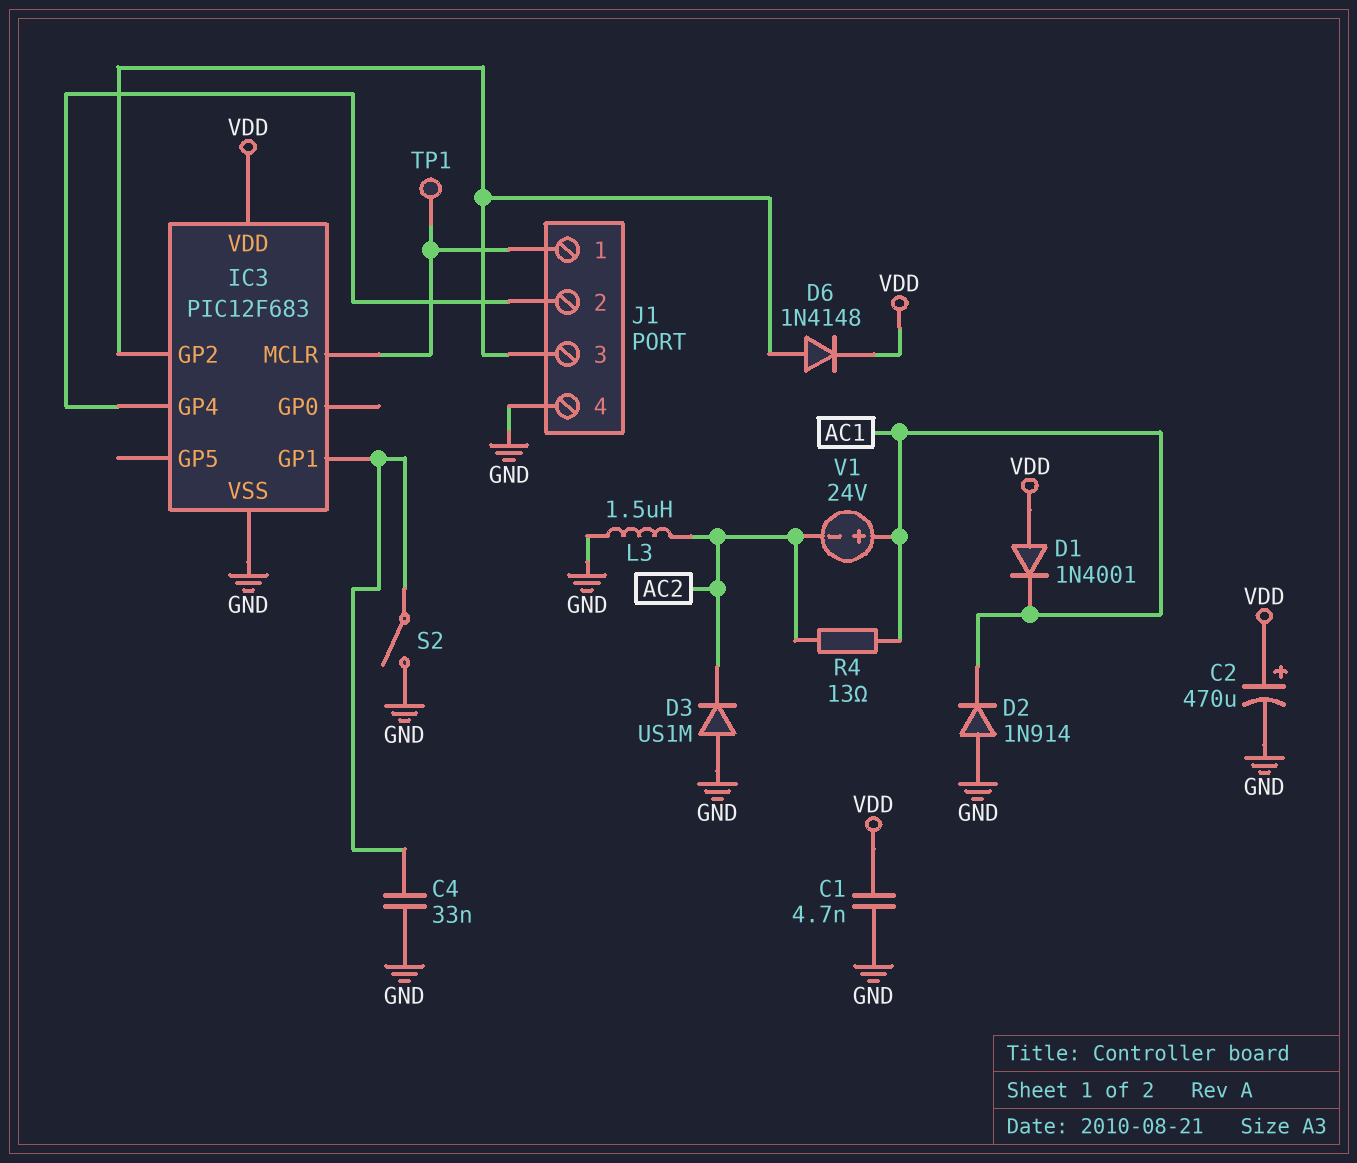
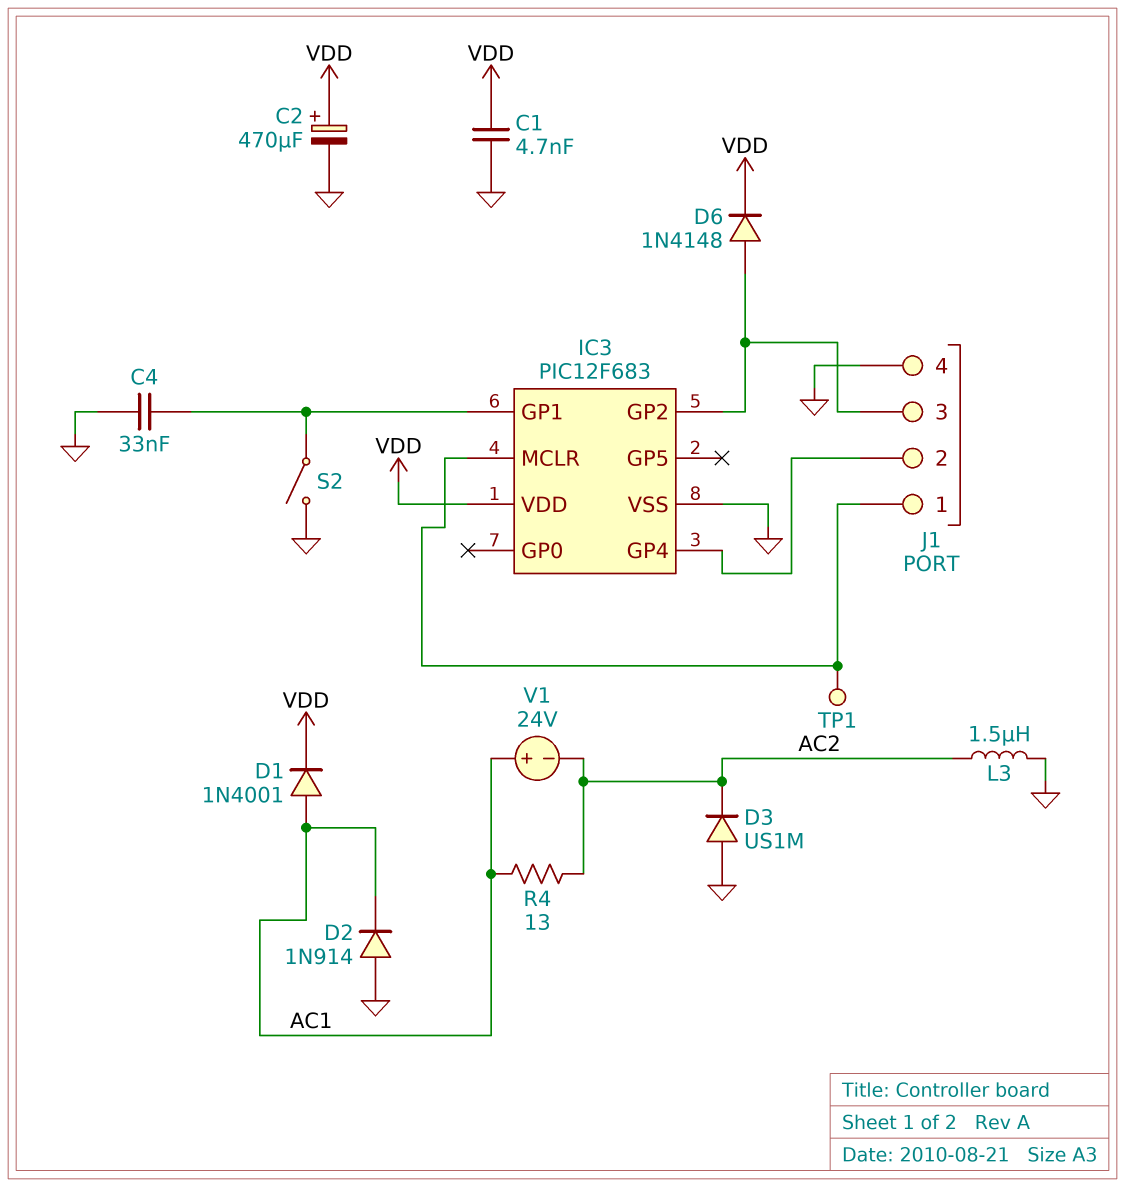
D1: diode 1N4001 (A VDD, K AC1) -> diode 1N4001 (A AC1, K VDD)

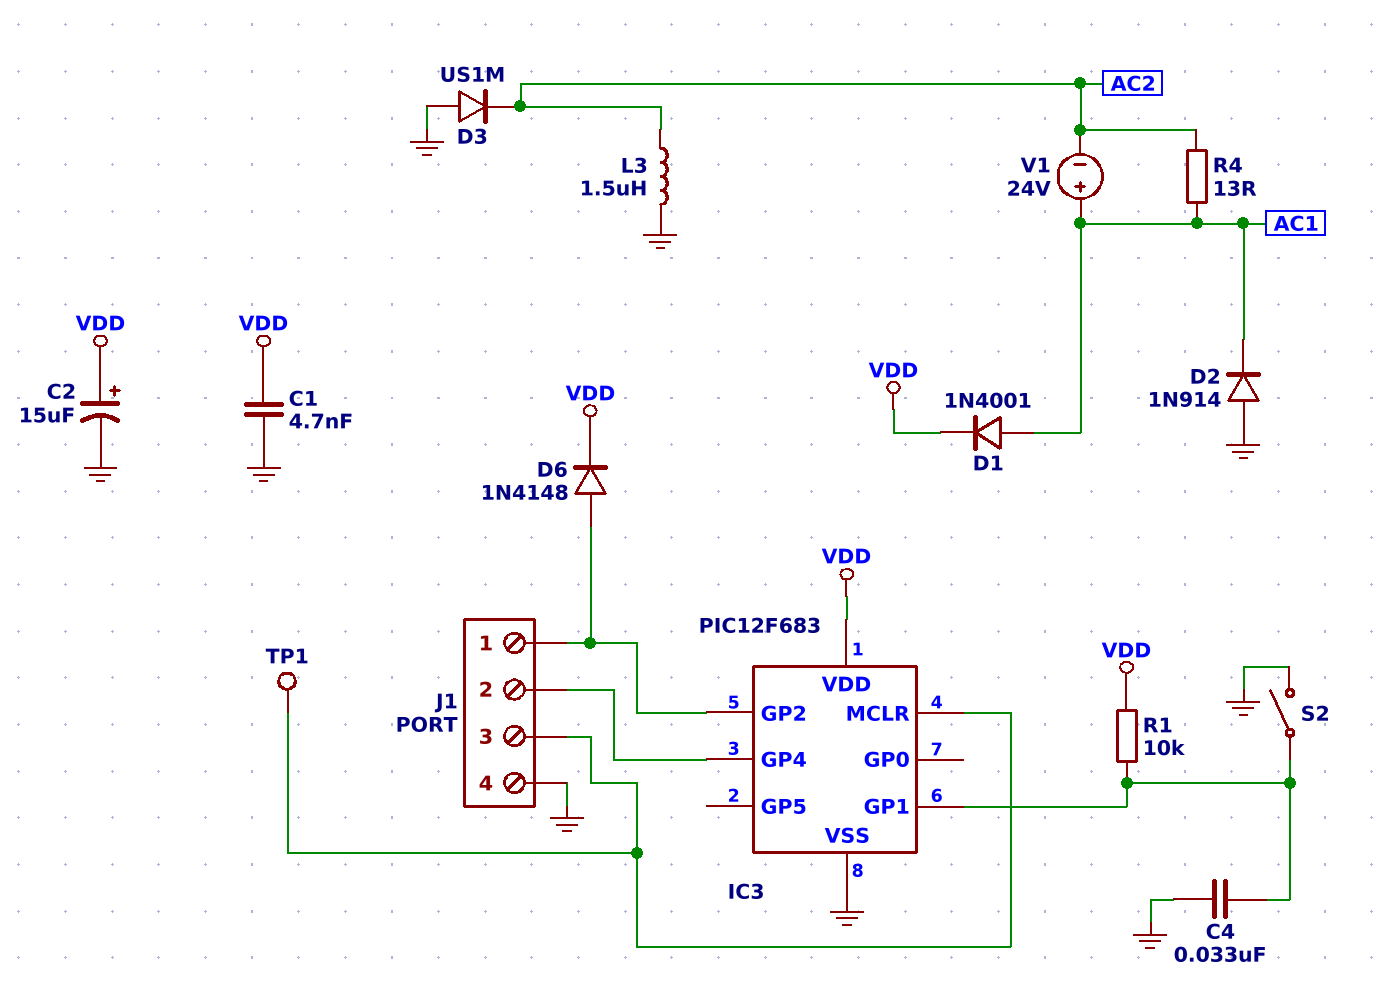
C2: 470uF (plus VDD, minus GND) -> 15uF (plus VDD, minus GND)
J1 pin 1: IC3/MCLR -> IC3/GP2
J1 pin 3: IC3/GP2 -> IC3/MCLR
R1: none -> 10k (IC3/GP1, VDD)

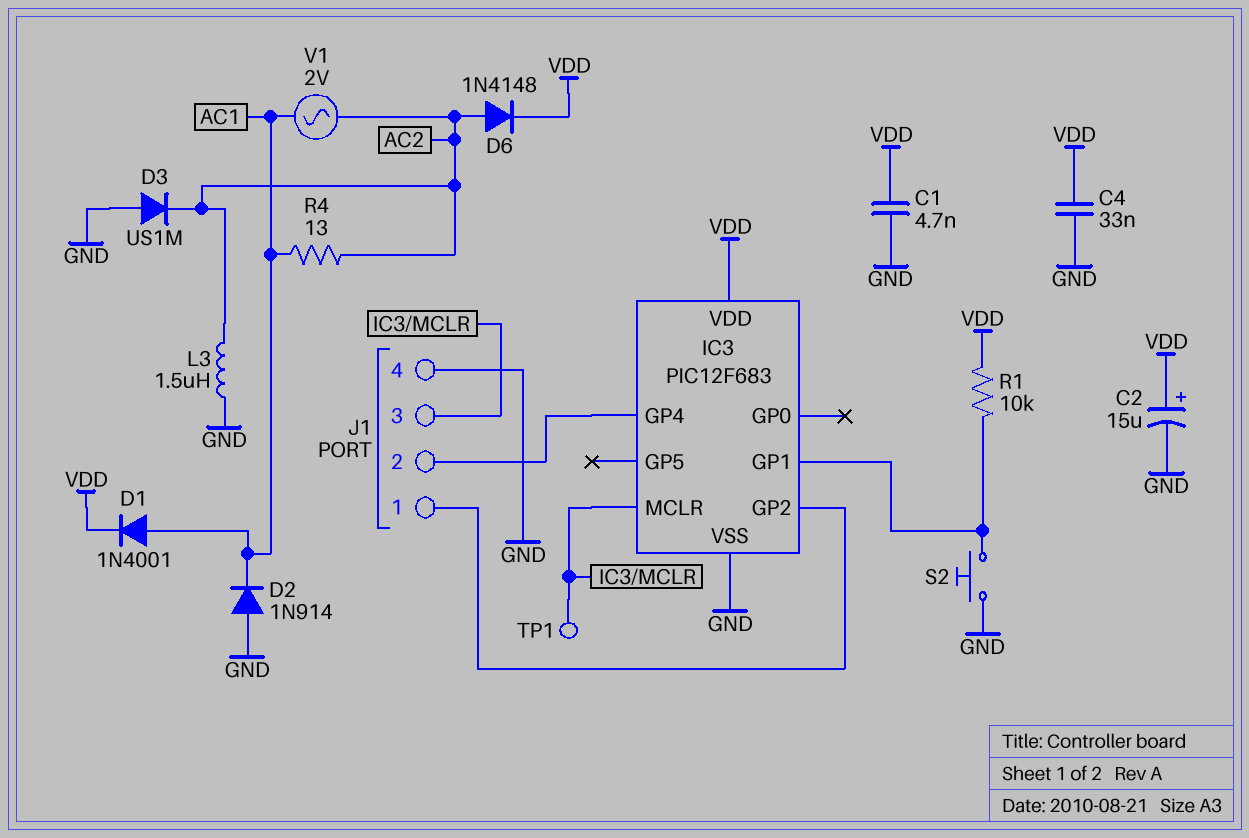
C4: 33nF (GND, IC3/GP1) -> 33nF (GND, VDD)
D6: diode 1N4148 (A IC3/GP2, K VDD) -> diode 1N4148 (A AC2, K VDD)
S2: switch (GND, IC3/GP1) -> button (GND, IC3/GP1)
V1: 24V (plus AC1, minus AC2) -> AC 2V (AC1, AC2)

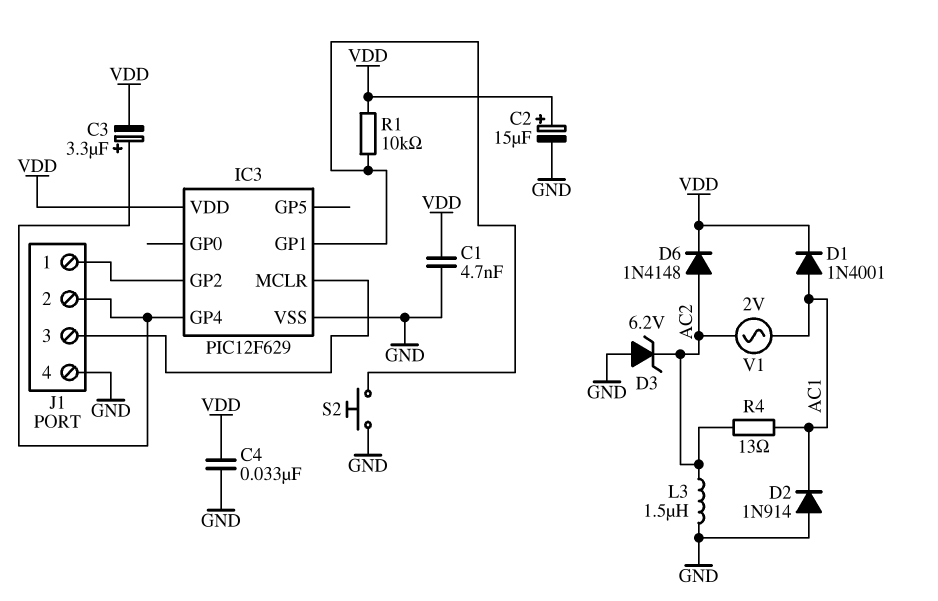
C3: none -> 3.3uF (plus IC3/GP4, minus VDD)
D3: diode US1M (A GND, K AC2) -> zener 6.2V (A GND, K AC2)
IC3: PIC12F683 -> PIC12F629
TP1: test point (IC3/MCLR) -> none

